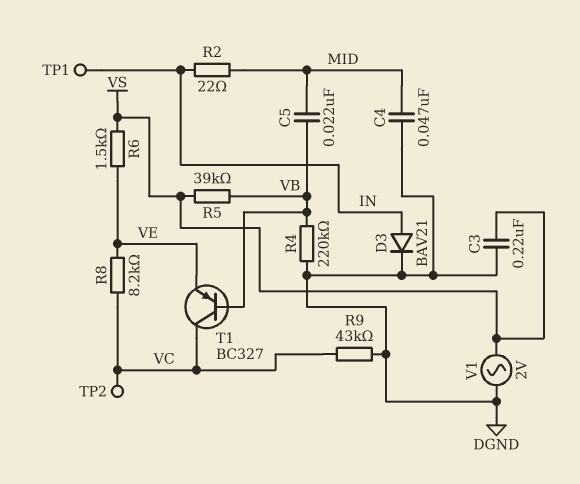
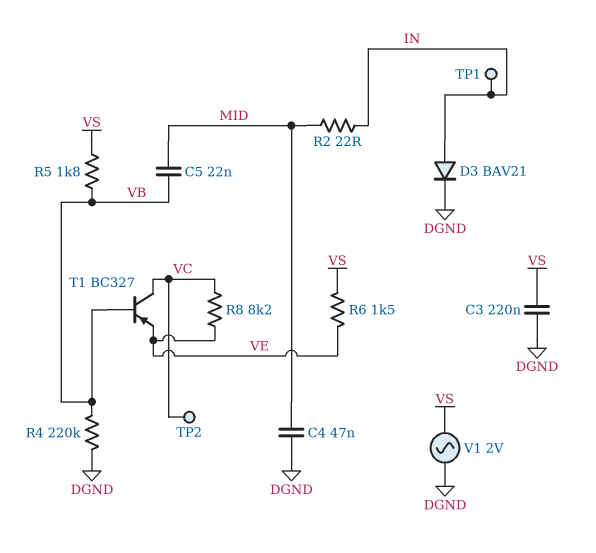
R5: 39k (VB, VS) -> 1.8k (VB, VS)
R9: 43k (DGND, VC) -> none

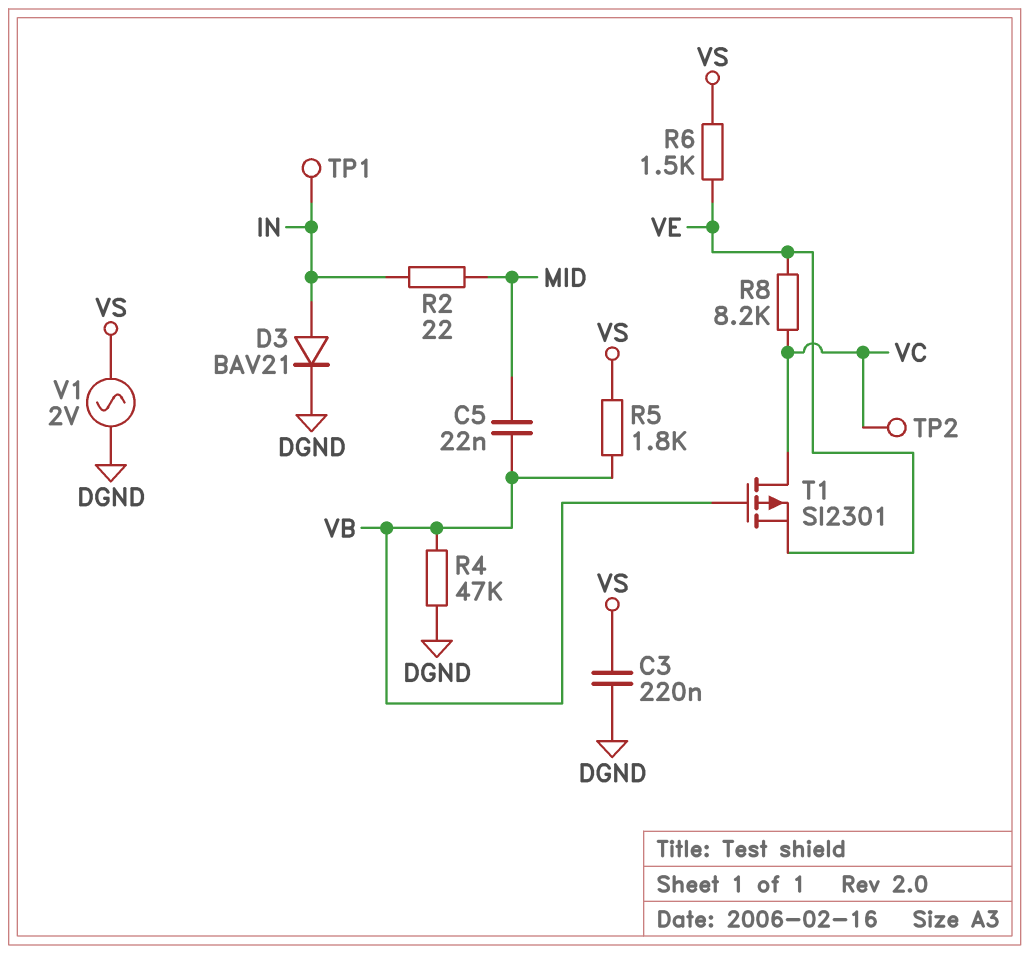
C4: 47nF (DGND, MID) -> none
R4: 220k (DGND, VB) -> 47k (DGND, VB)
T1: PNP BC327 (B VB, C VC, E VE) -> PMOS SI2301 (G VB, D VC, S VE)

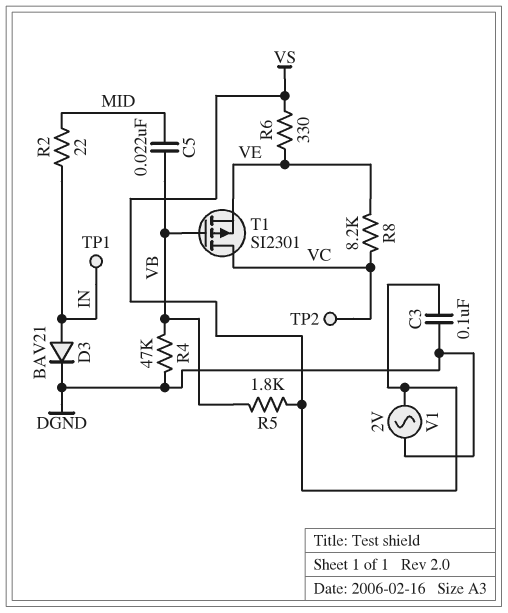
C3: 220nF (DGND, VS) -> 100nF (DGND, VS)
R6: 1.5k (VE, VS) -> 330 (VE, VS)

